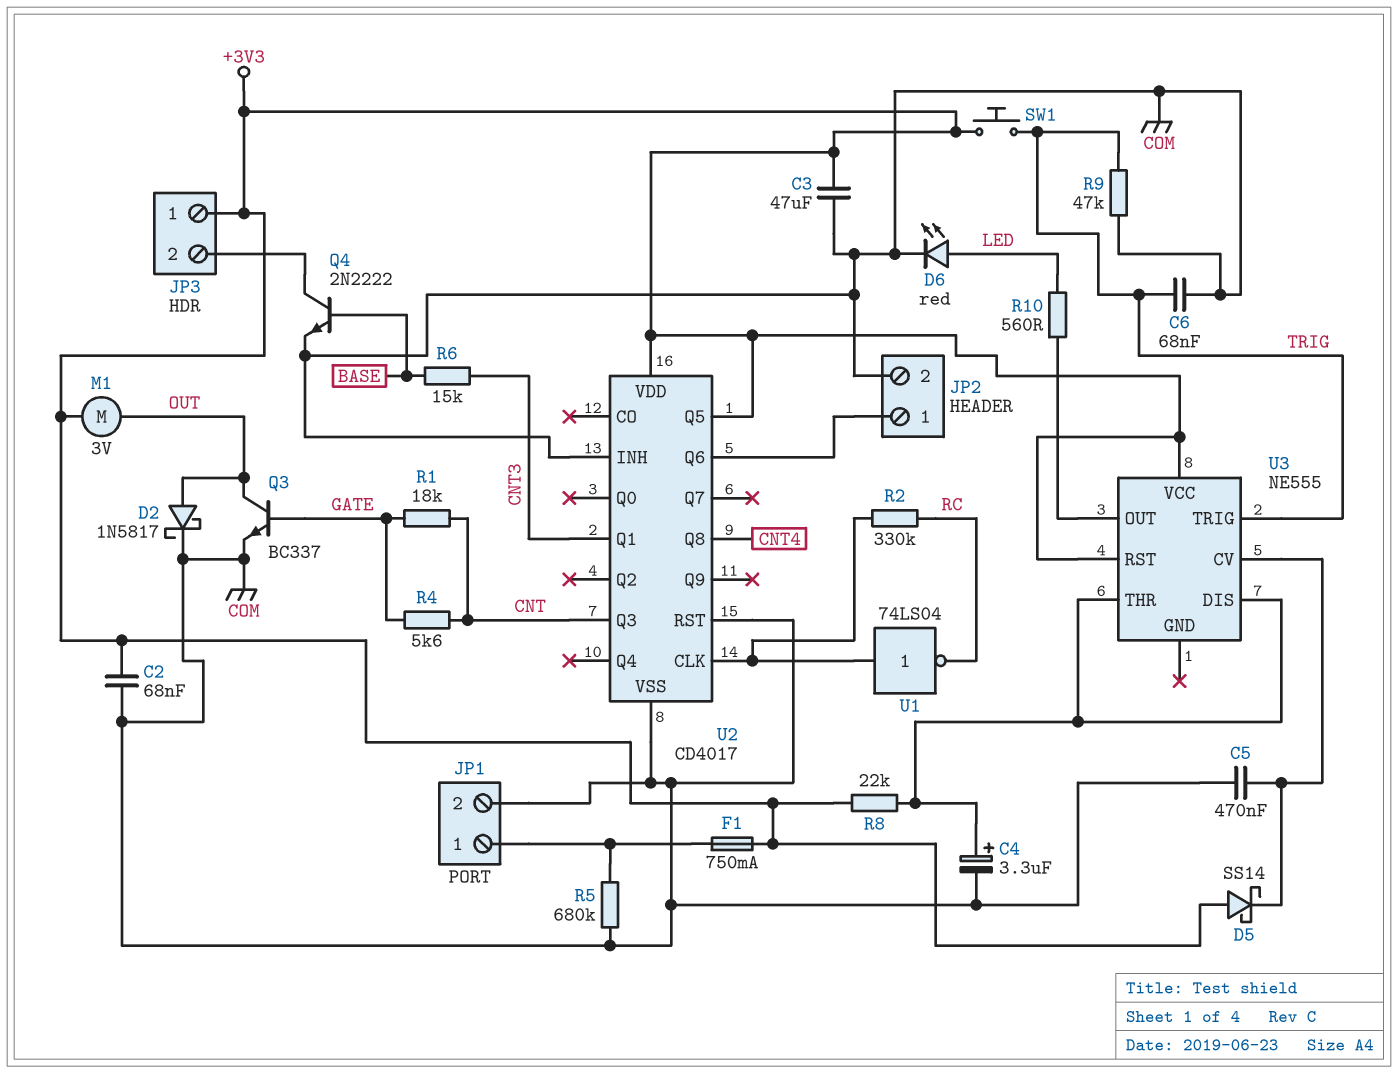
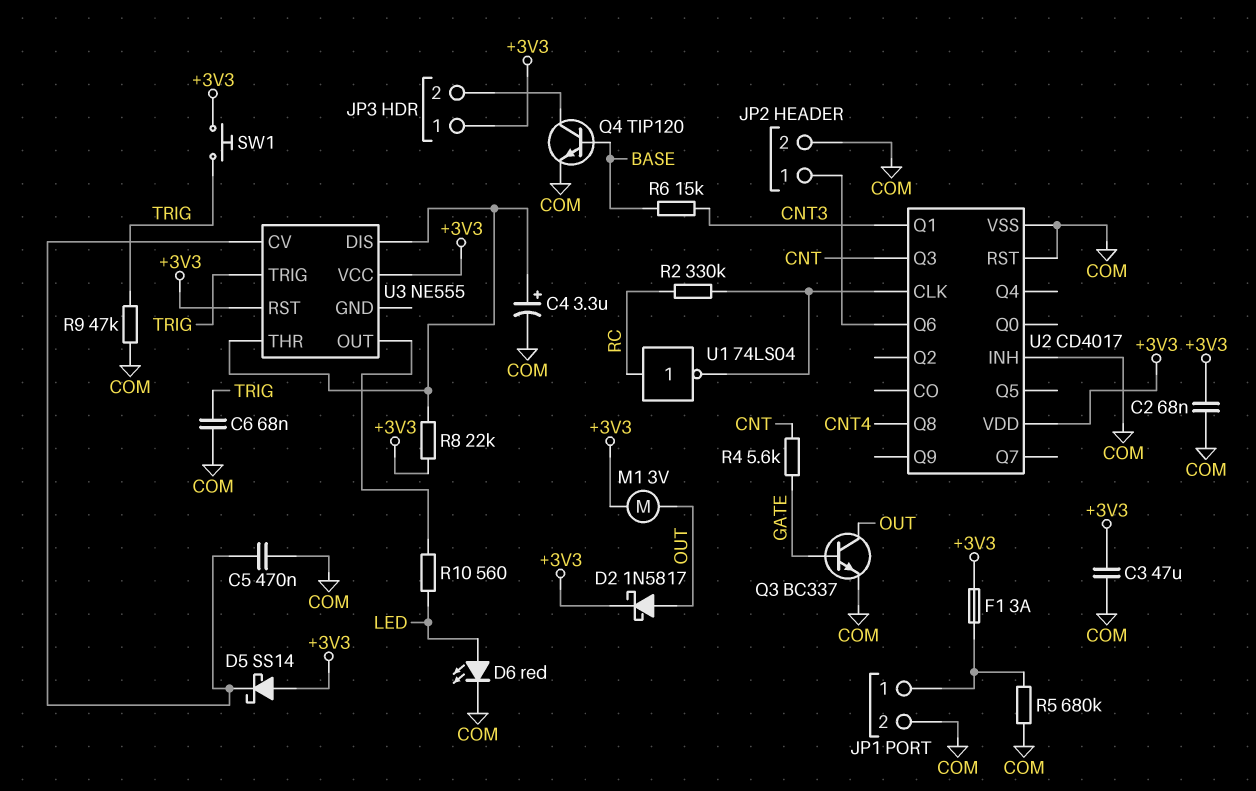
D2: schottky 1N5817 (A OUT, K COM) -> schottky 1N5817 (A OUT, K +3V3)
F1: 750mA (+3V3, JP1/1) -> 3A (+3V3, JP1/1)
Q4: NPN 2N2222 (B BASE, C JP3/2, E COM) -> NPN TIP120 (B BASE, C JP3/2, E COM)
R1: 18k (CNT, GATE) -> none
U1: NOT 74LS04 (in U2/CLK, out RC) -> NOT 74LS04 (in RC, out U2/CLK)
U2 pin Q5: +3V3 -> none

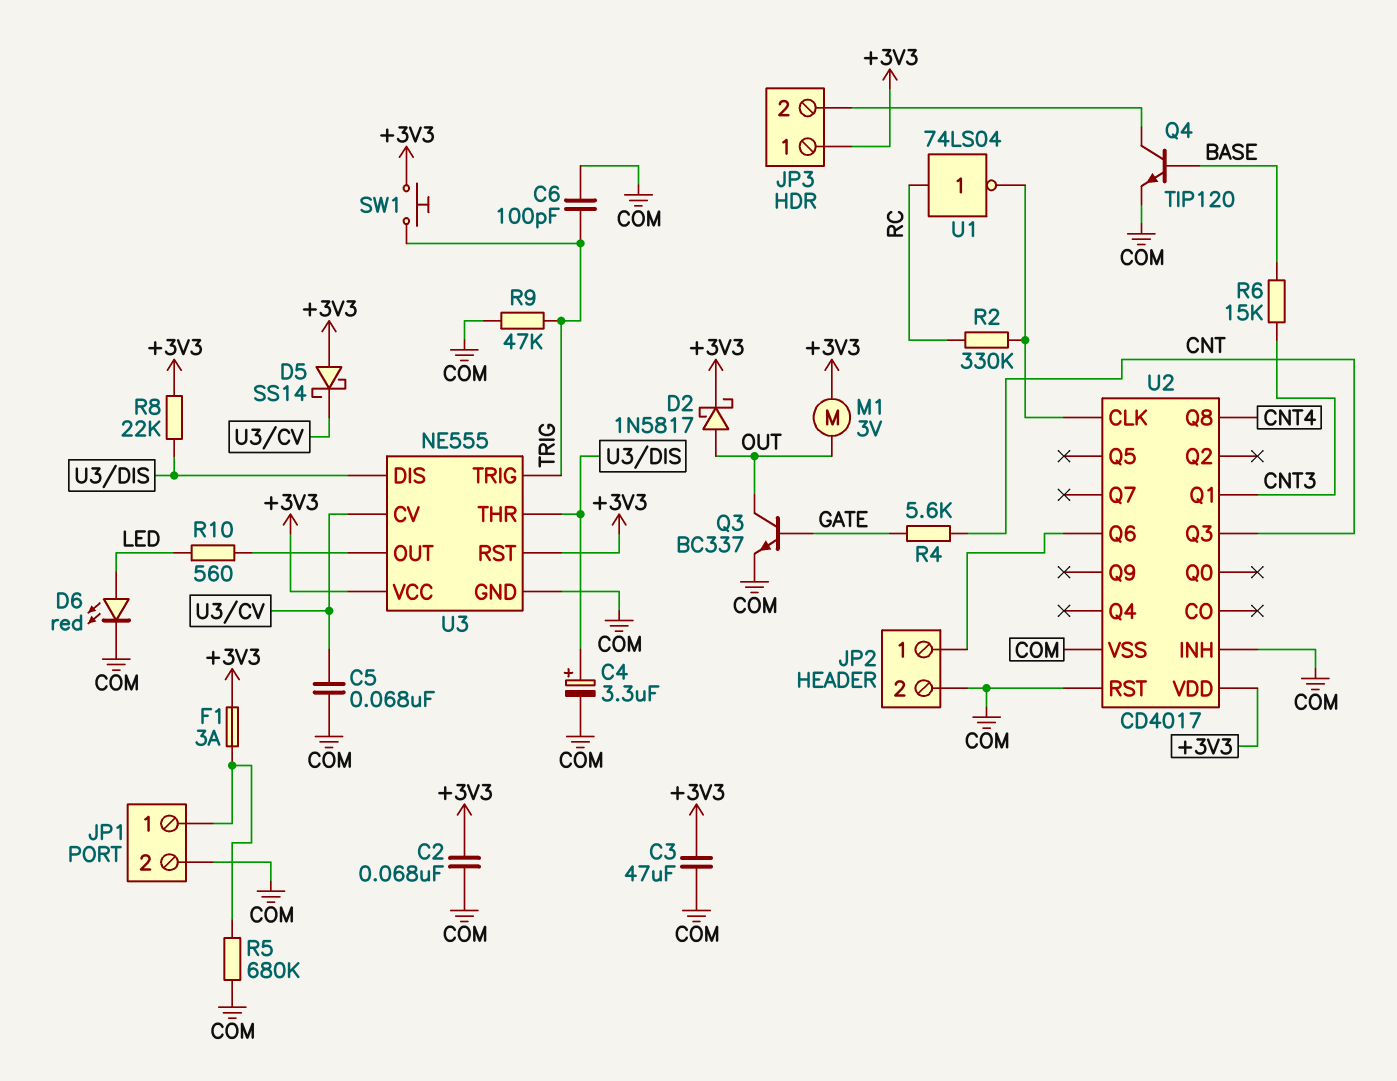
C5: 470nF (COM, U3/CV) -> 68nF (COM, U3/CV)
C6: 68nF (COM, TRIG) -> 100pF (COM, TRIG)
U3 pin GND: none -> COM

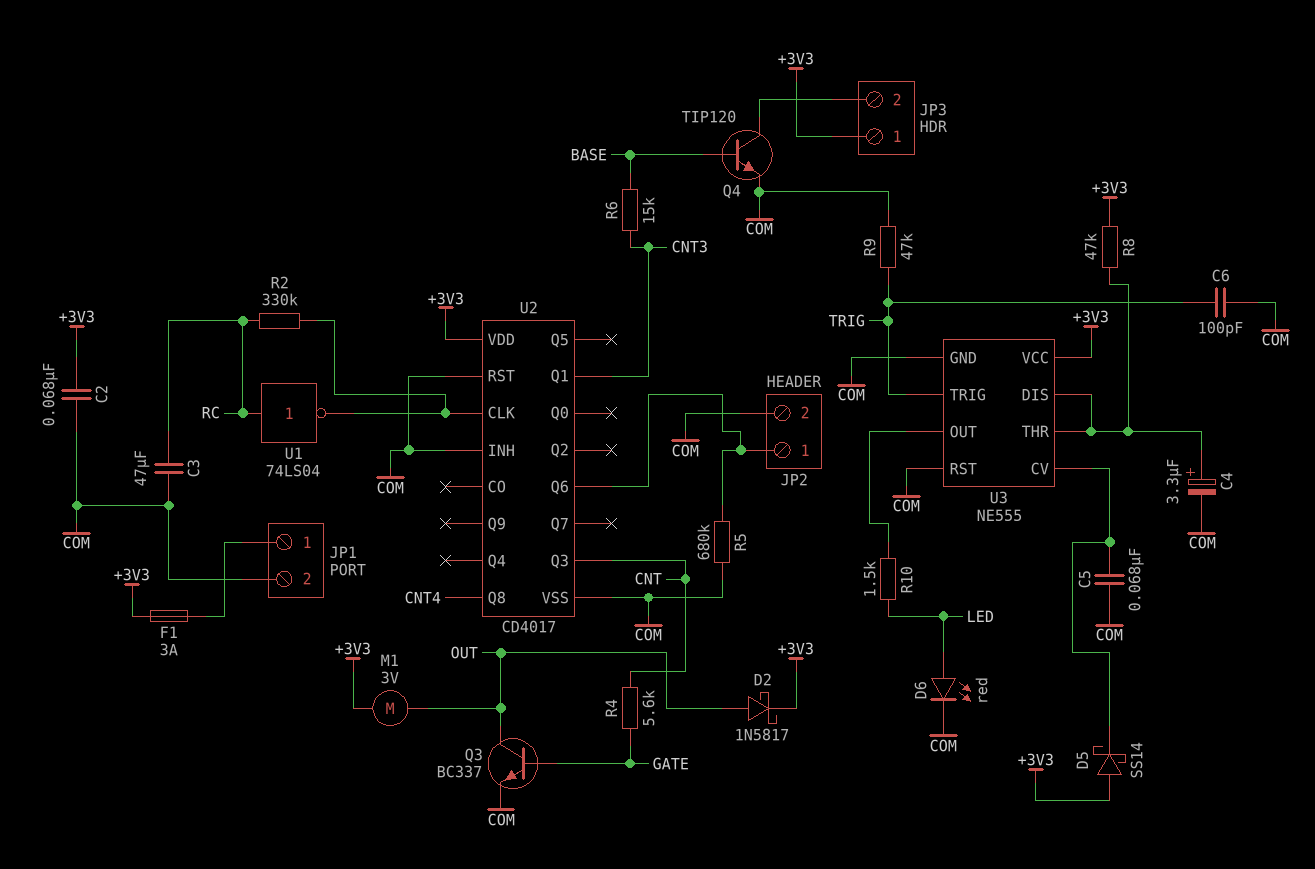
C3: 47uF (+3V3, COM) -> 47uF (COM, RC)
R5: 680k (COM, JP1/1) -> 680k (COM, JP2/1)
R8: 22k (+3V3, U3/DIS) -> 47k (+3V3, U3/DIS)
R10: 560 (LED, U3/OUT) -> 1.5k (LED, U3/OUT)
SW1: button (+3V3, TRIG) -> none
U3 pin RST: +3V3 -> COM

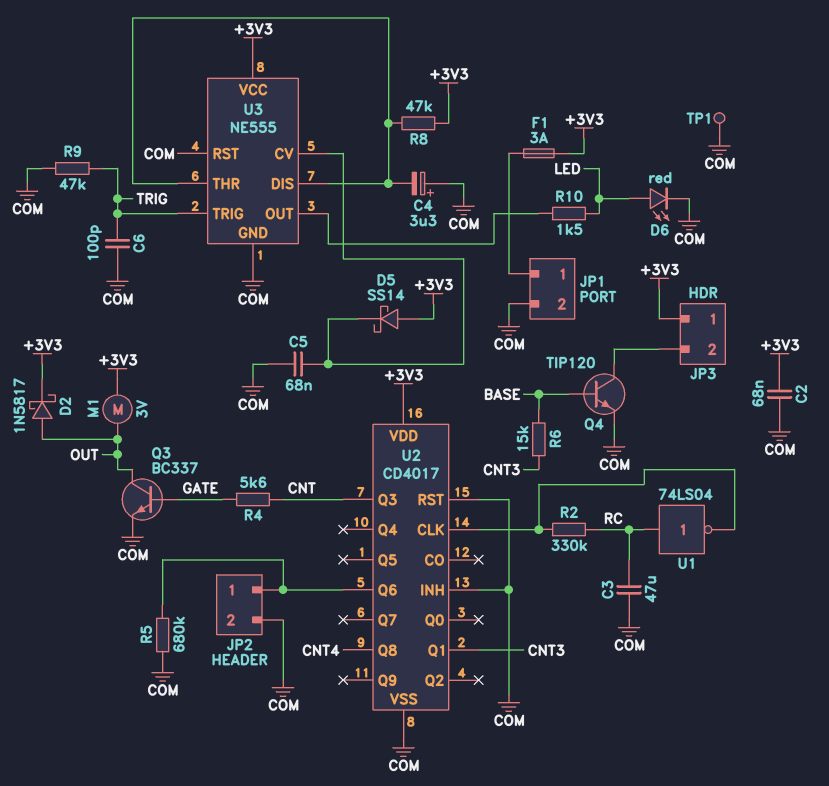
C4: 3.3uF (plus U3/DIS, minus COM) -> 3.3uF (plus COM, minus U3/DIS)
TP1: none -> test point (COM)

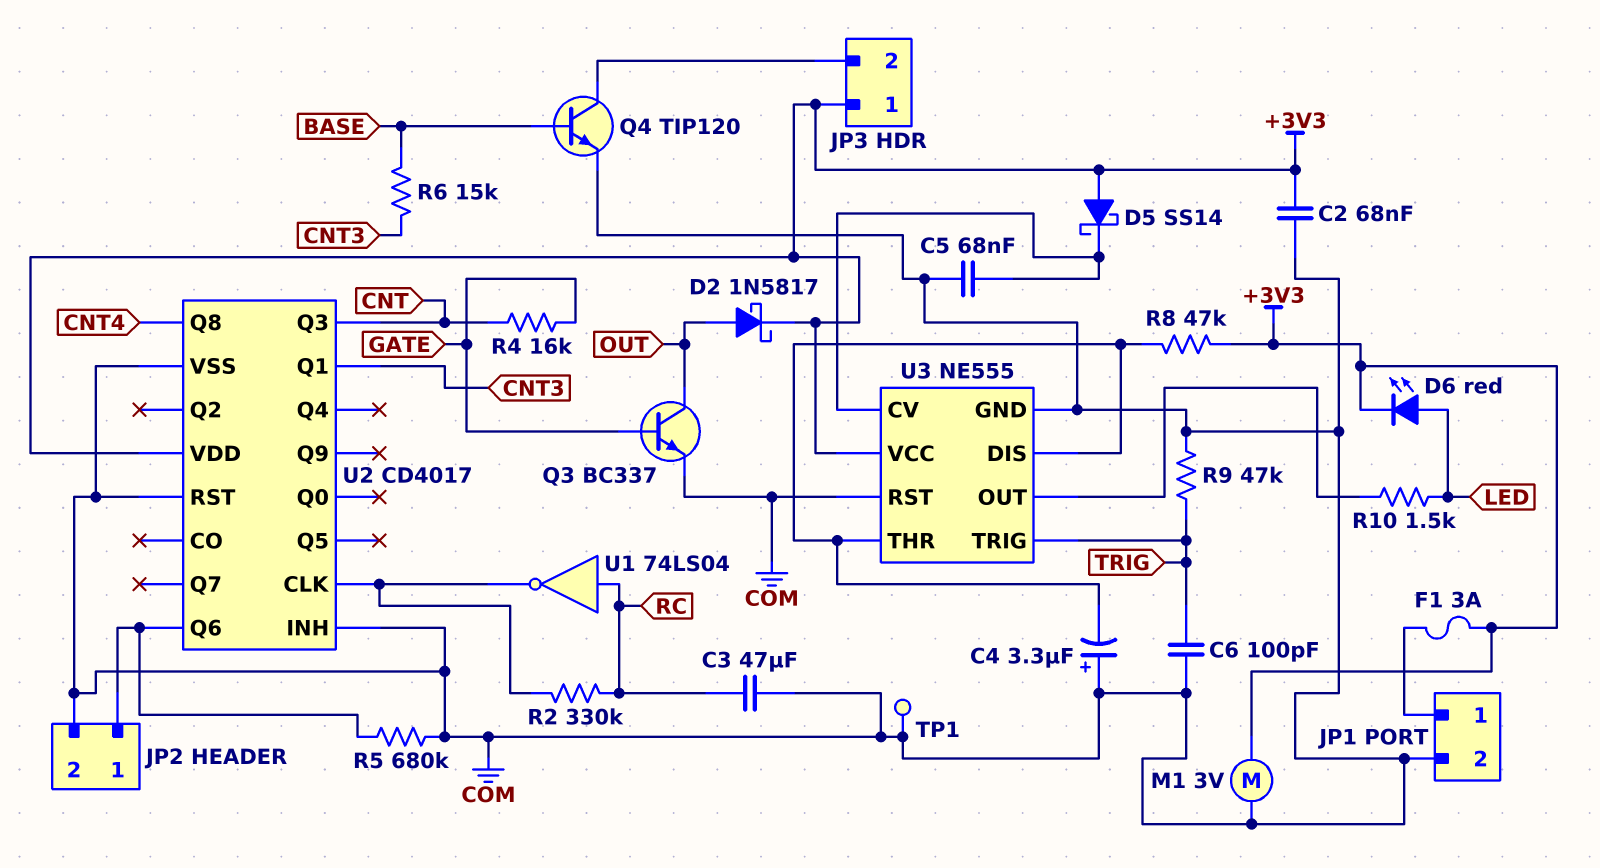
D6: LED red (A LED, K COM) -> LED red (A LED, K +3V3)
M1: motor 3V (+3V3, OUT) -> motor 3V (+3V3, COM)
R4: 5.6k (CNT, GATE) -> 16k (CNT, GATE)

